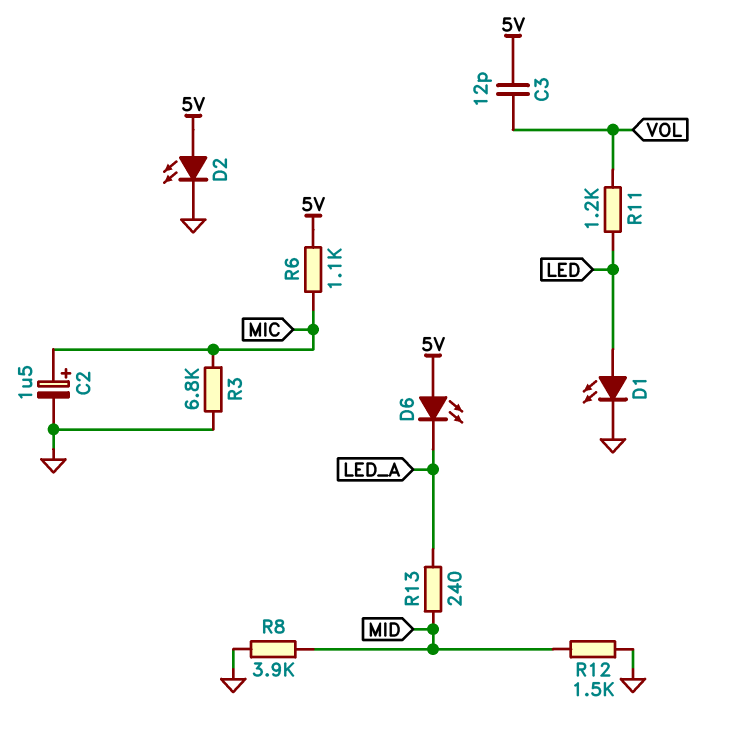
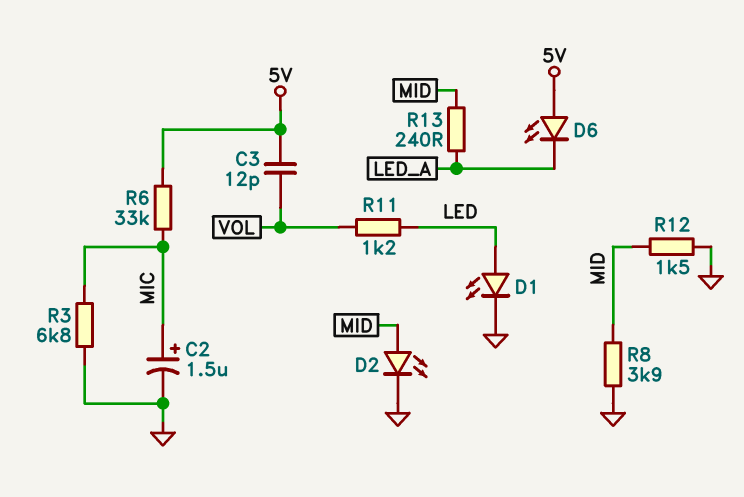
D2: LED (A 5V, K GND) -> LED (A MID, K GND)
R6: 1.1k (5V, MIC) -> 33k (5V, MIC)

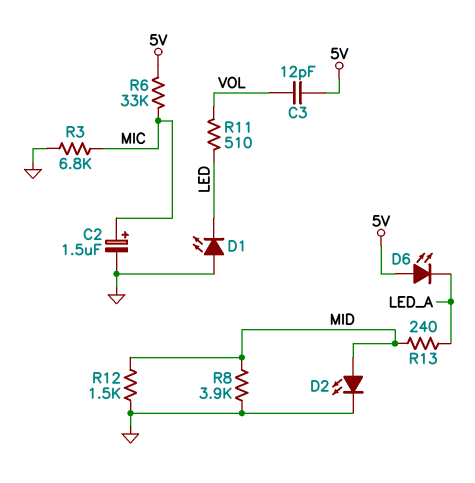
D1: LED (A LED, K GND) -> LED (A GND, K LED)
R11: 1.2k (LED, VOL) -> 510 (LED, VOL)

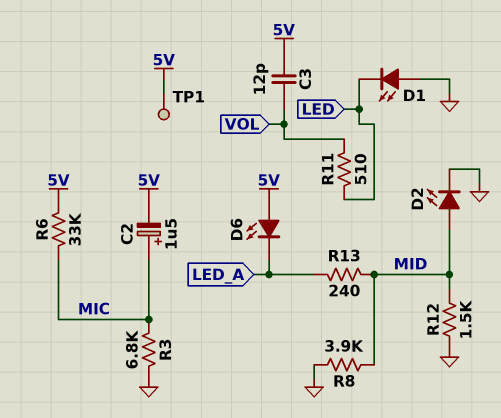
C2: 1.5uF (plus MIC, minus GND) -> 1.5uF (plus MIC, minus 5V)
TP1: none -> test point (5V)

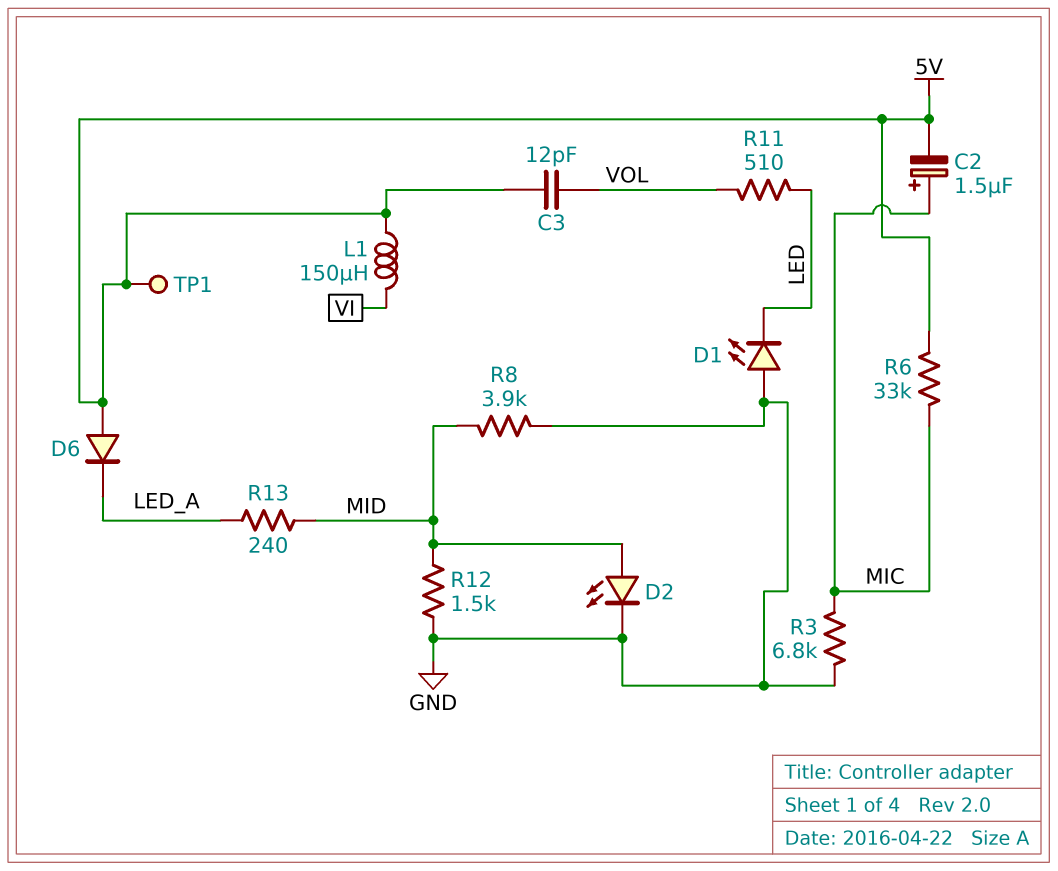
D6: LED (A 5V, K LED_A) -> diode (A 5V, K LED_A)
L1: none -> 150uH (5V, VI)

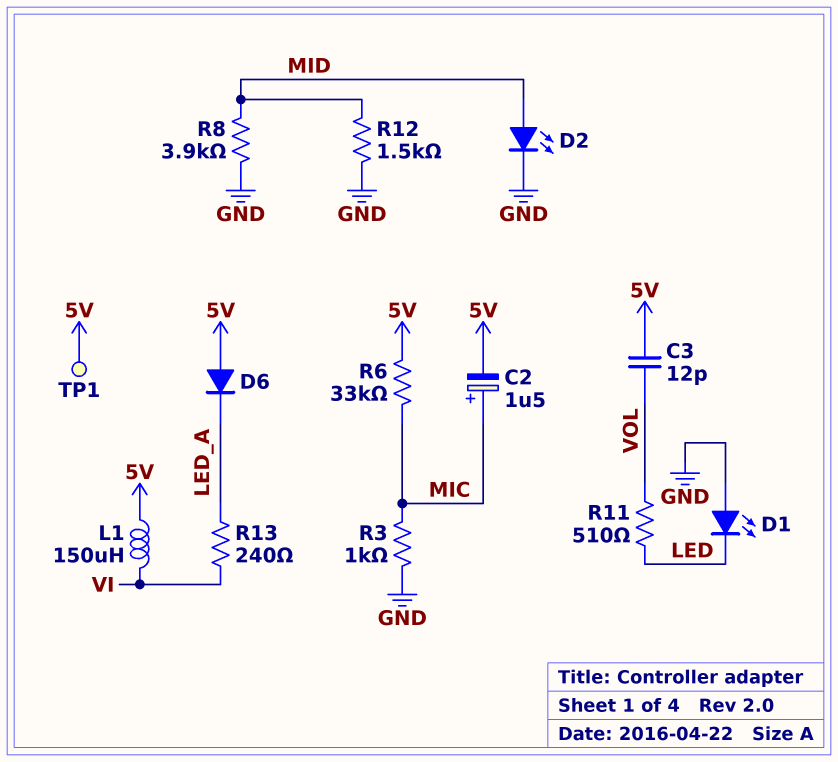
R3: 6.8k (GND, MIC) -> 1k (GND, MIC)
R13: 240 (LED_A, MID) -> 240 (LED_A, VI)

